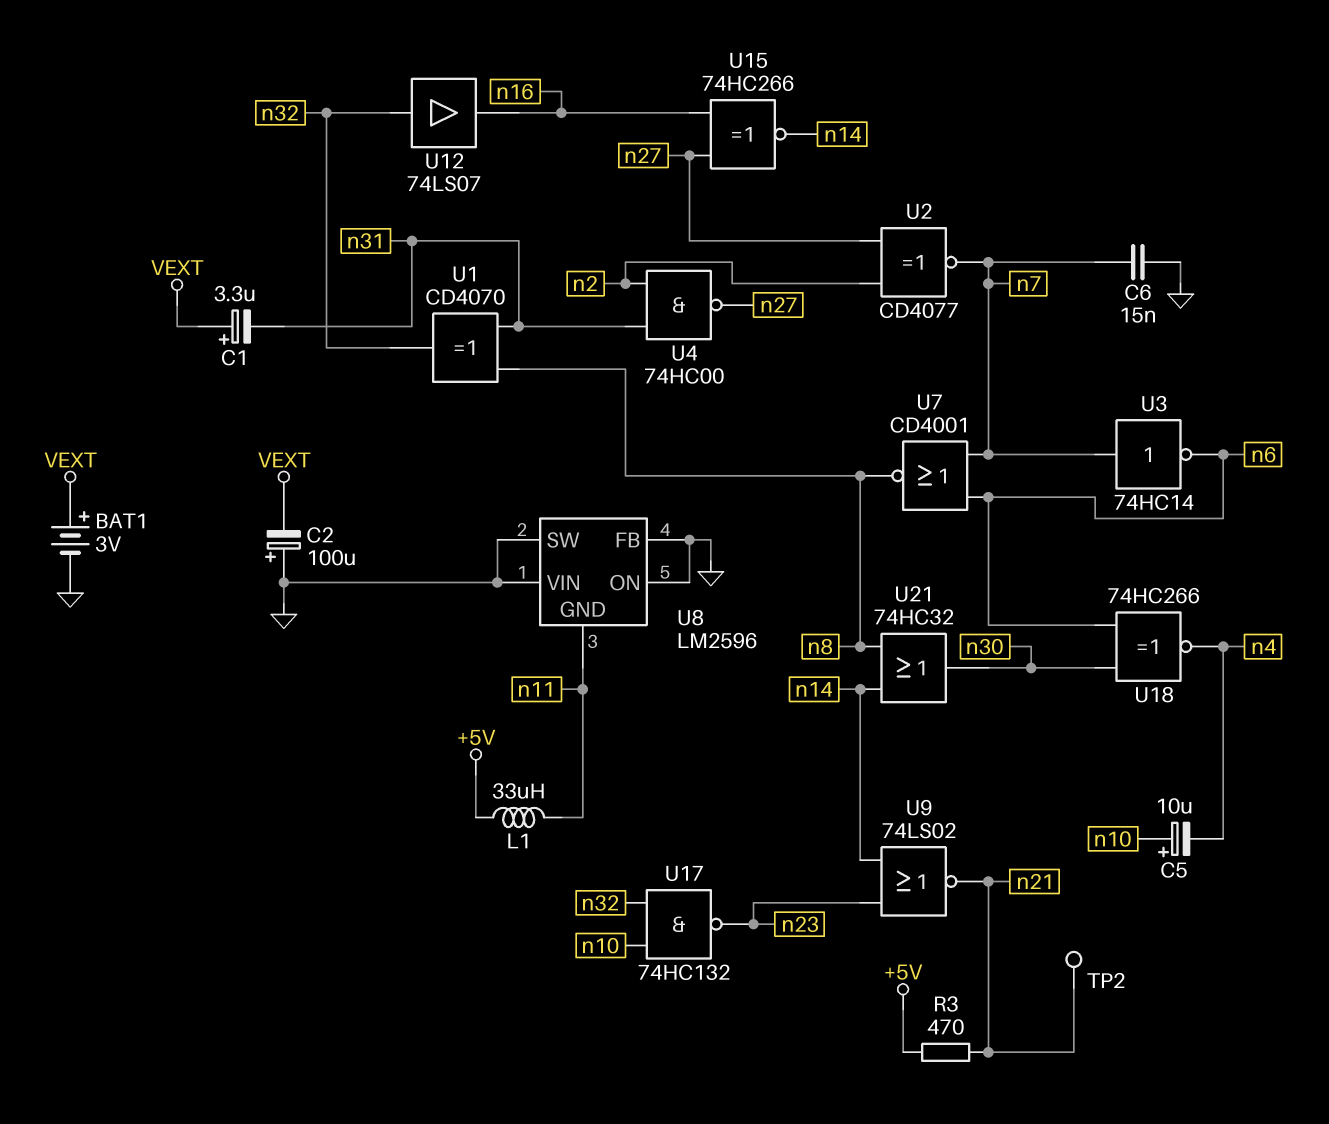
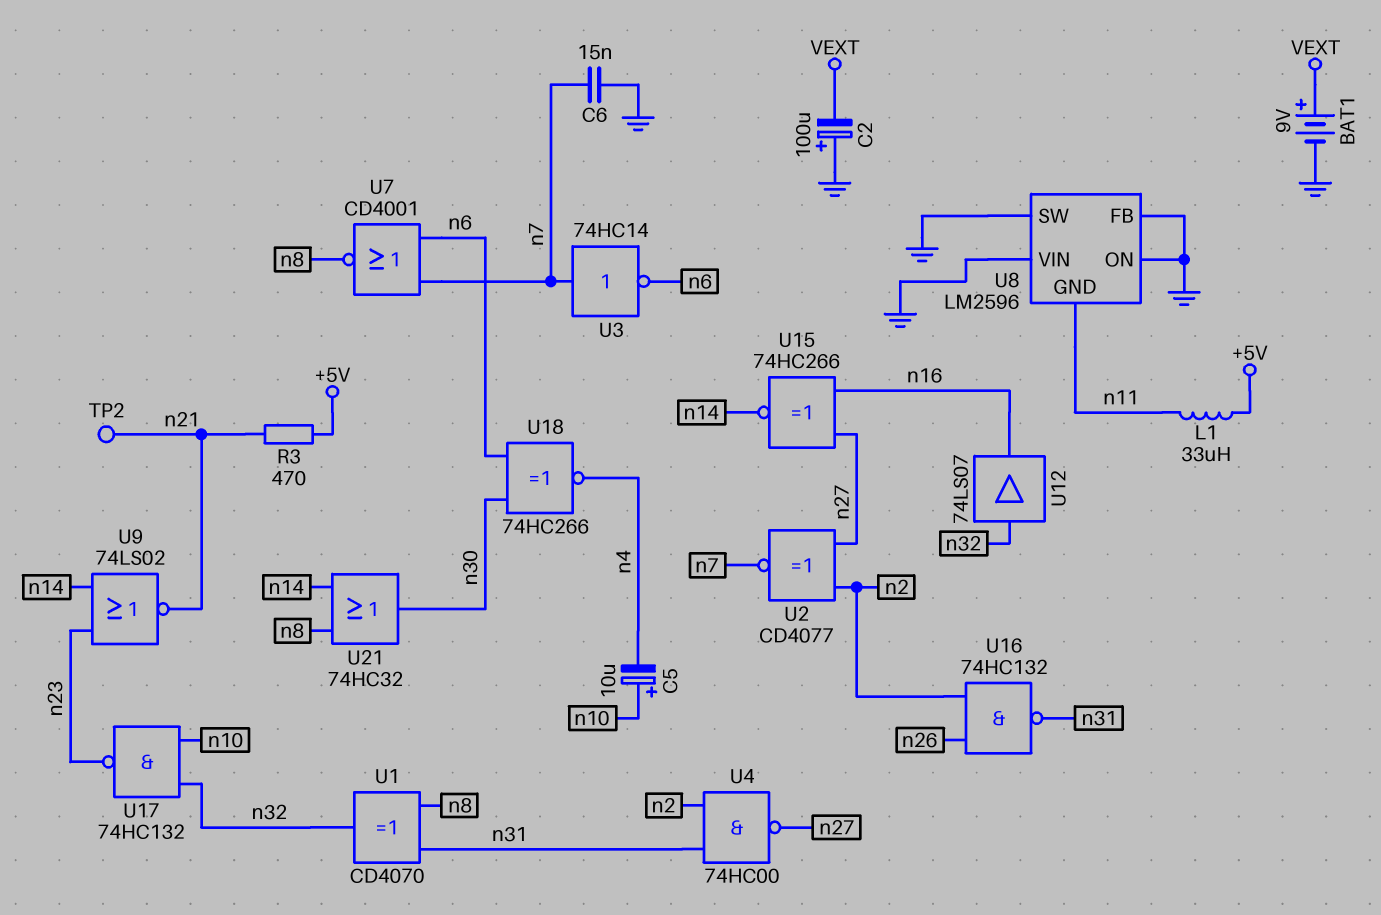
BAT1: 3V (plus VEXT, minus GND) -> 9V (plus VEXT, minus GND)
C1: 3.3uF (plus VEXT, minus n31) -> none
U16: none -> NAND 74HC132 (in n2, in n26, out n31)

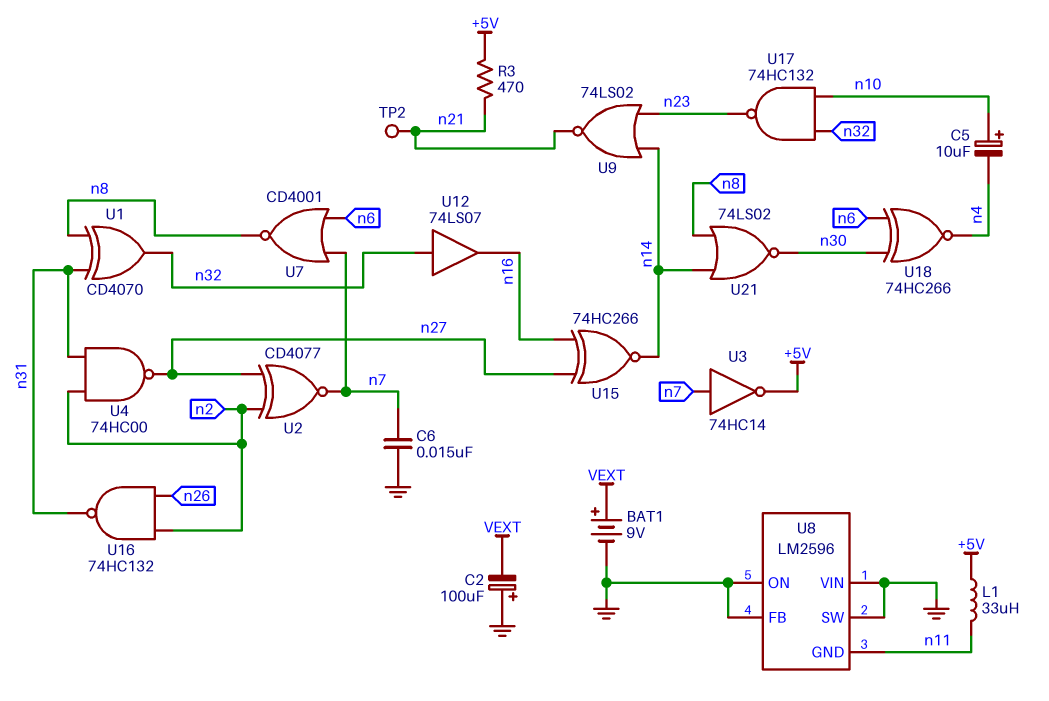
U3: NOT 74HC14 (in n7, out n6) -> NOT 74HC14 (in n7, out +5V)
U21: OR 74HC32 (in n8, in n14, out n30) -> NOR 74LS02 (in n8, in n14, out n30)

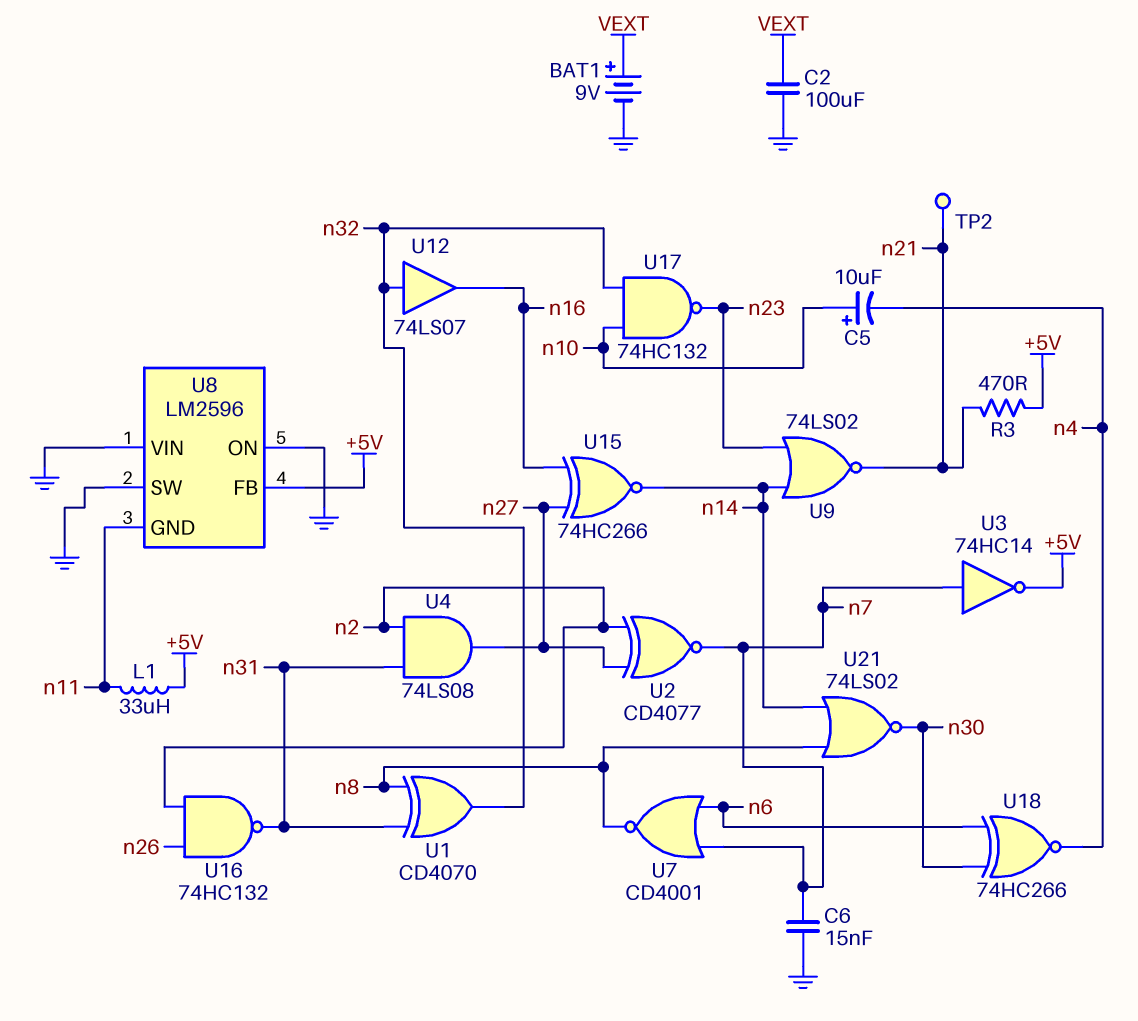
C2: 100uF (plus GND, minus VEXT) -> 100uF (GND, VEXT)
U4: NAND 74HC00 (in n2, in n31, out n27) -> AND 74LS08 (in n2, in n31, out n27)
U8 pin FB: GND -> +5V

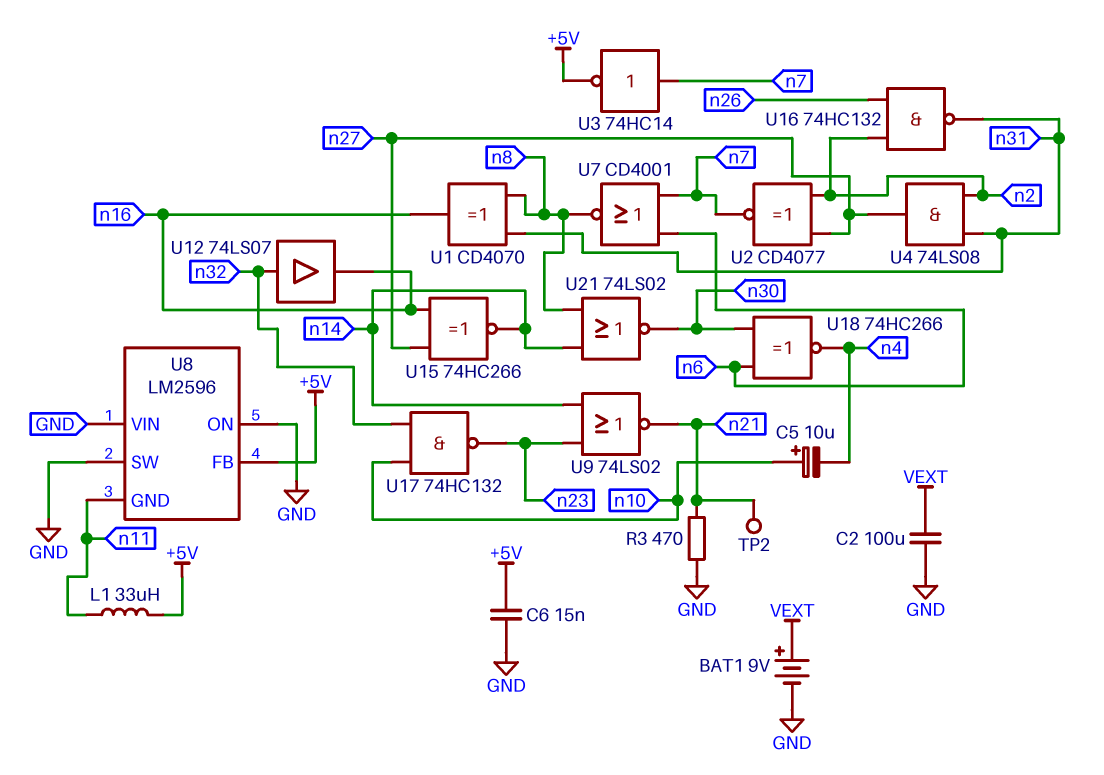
C6: 15nF (GND, n7) -> 15nF (+5V, GND)
R3: 470 (+5V, n21) -> 470 (GND, n21)
U1: XOR CD4070 (in n8, in n31, out n32) -> XOR CD4070 (in n8, in n31, out n16)

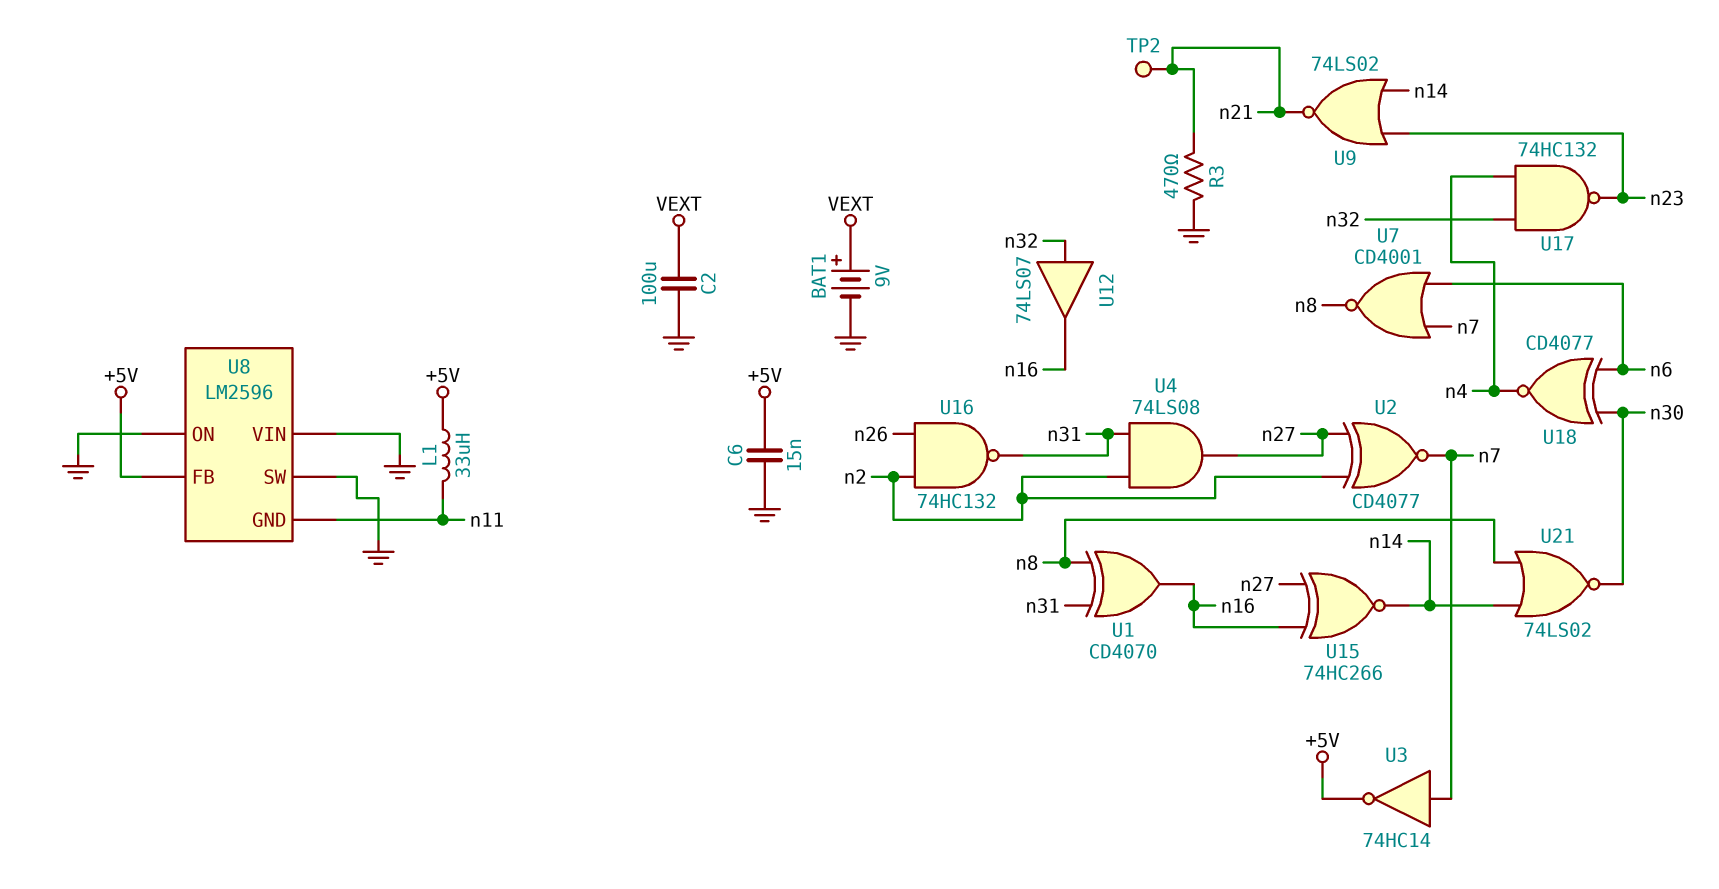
C5: 10uF (plus n10, minus n4) -> none
U17: NAND 74HC132 (in n10, in n32, out n23) -> NAND 74HC132 (in n4, in n32, out n23)
U18: XNOR 74HC266 (in n6, in n30, out n4) -> XNOR CD4077 (in n6, in n30, out n4)

